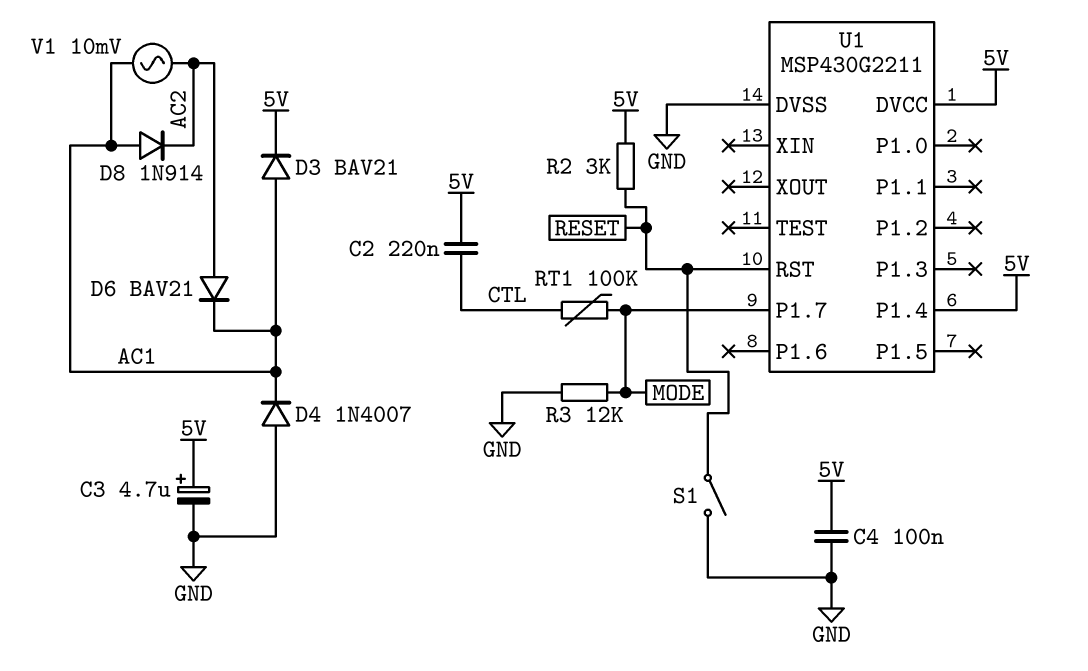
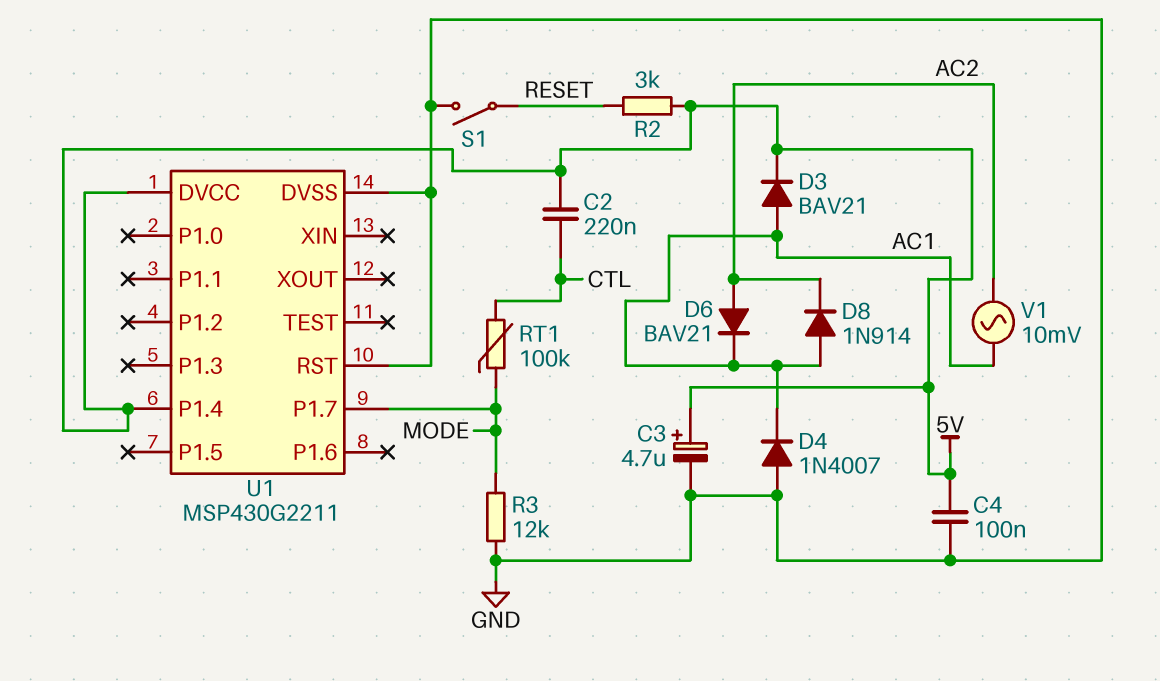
U1 pin RST: RESET -> GND

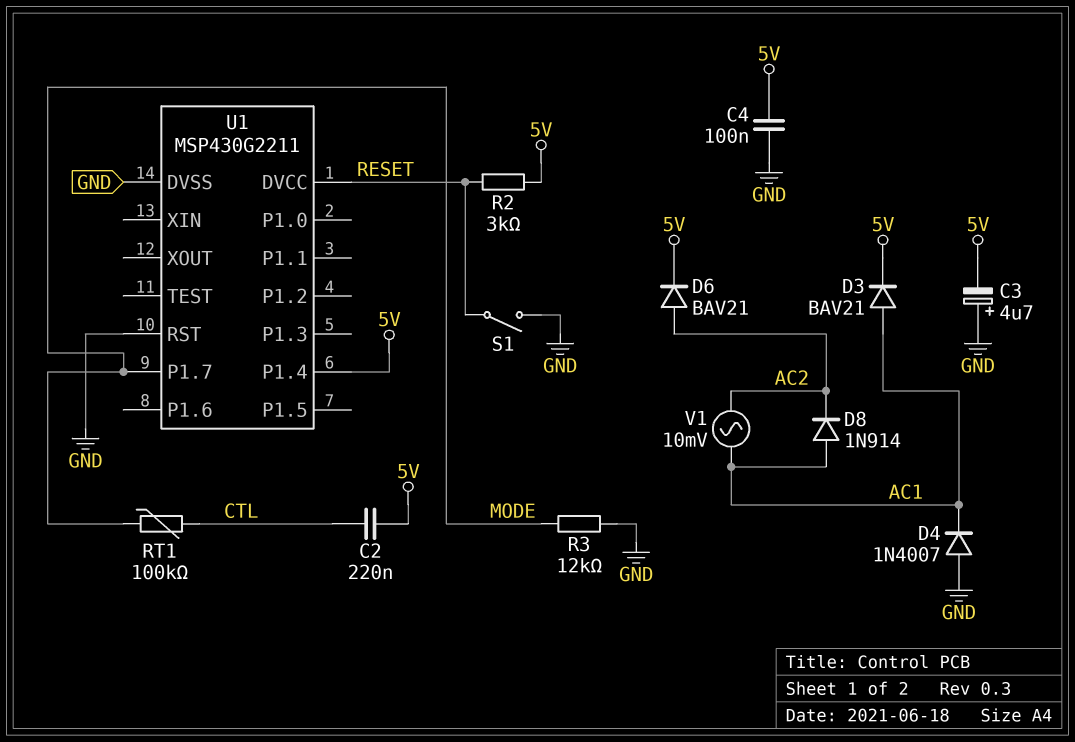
C3: 4.7uF (plus 5V, minus GND) -> 4.7uF (plus GND, minus 5V)
D6: diode BAV21 (A AC2, K AC1) -> diode BAV21 (A AC2, K 5V)
U1 pin DVCC: 5V -> RESET

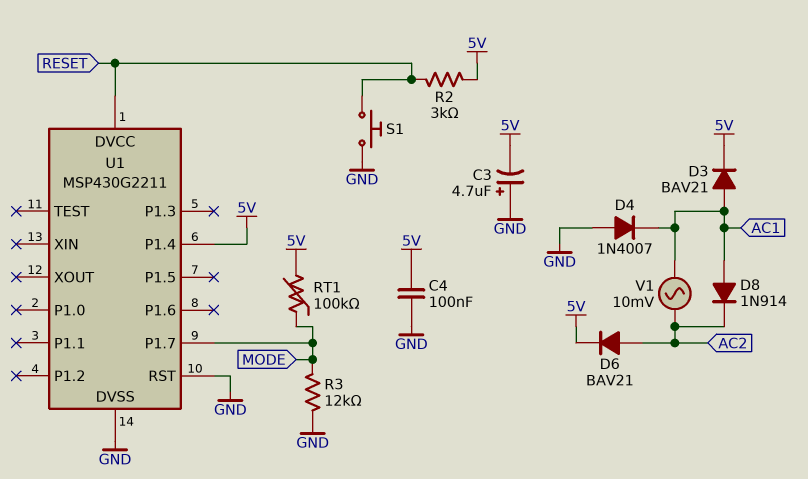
C2: 220nF (5V, CTL) -> none
RT1: 100k (CTL, MODE) -> 100k (5V, MODE)
S1: switch (GND, RESET) -> button (GND, RESET)

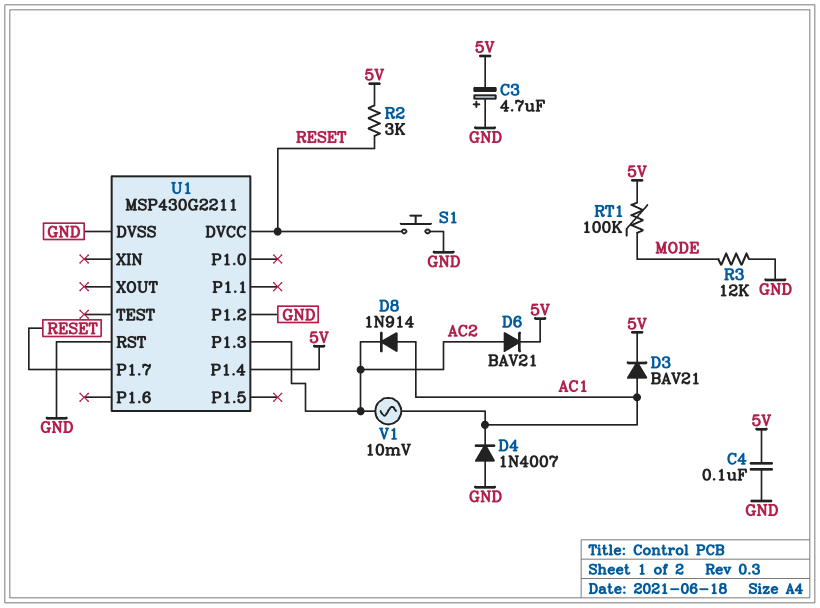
U1 pin P1.2: none -> GND
U1 pin P1.3: none -> AC2
U1 pin P1.7: MODE -> RESET

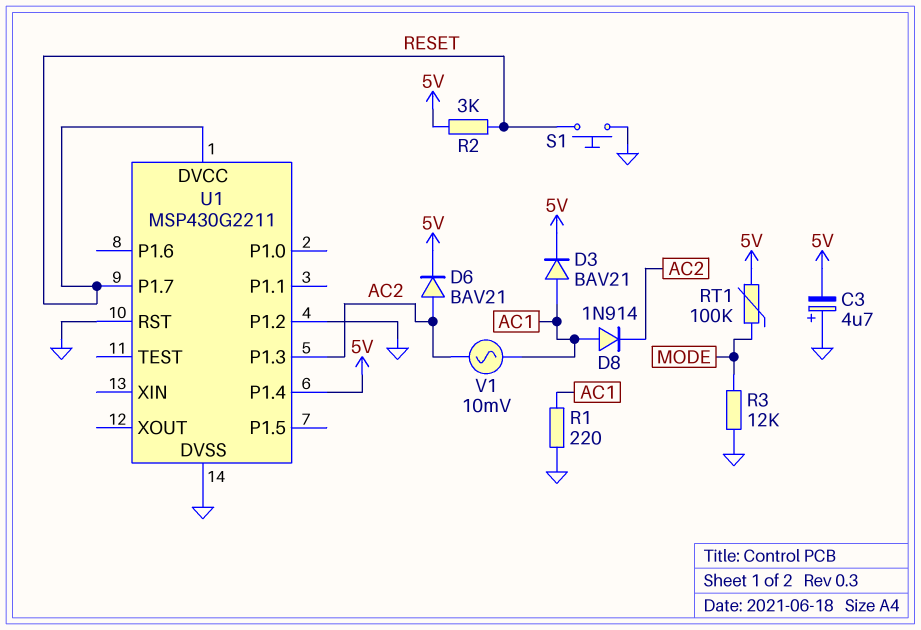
C4: 100nF (5V, GND) -> none
D4: diode 1N4007 (A GND, K AC1) -> none
R1: none -> 220 (AC1, GND)

